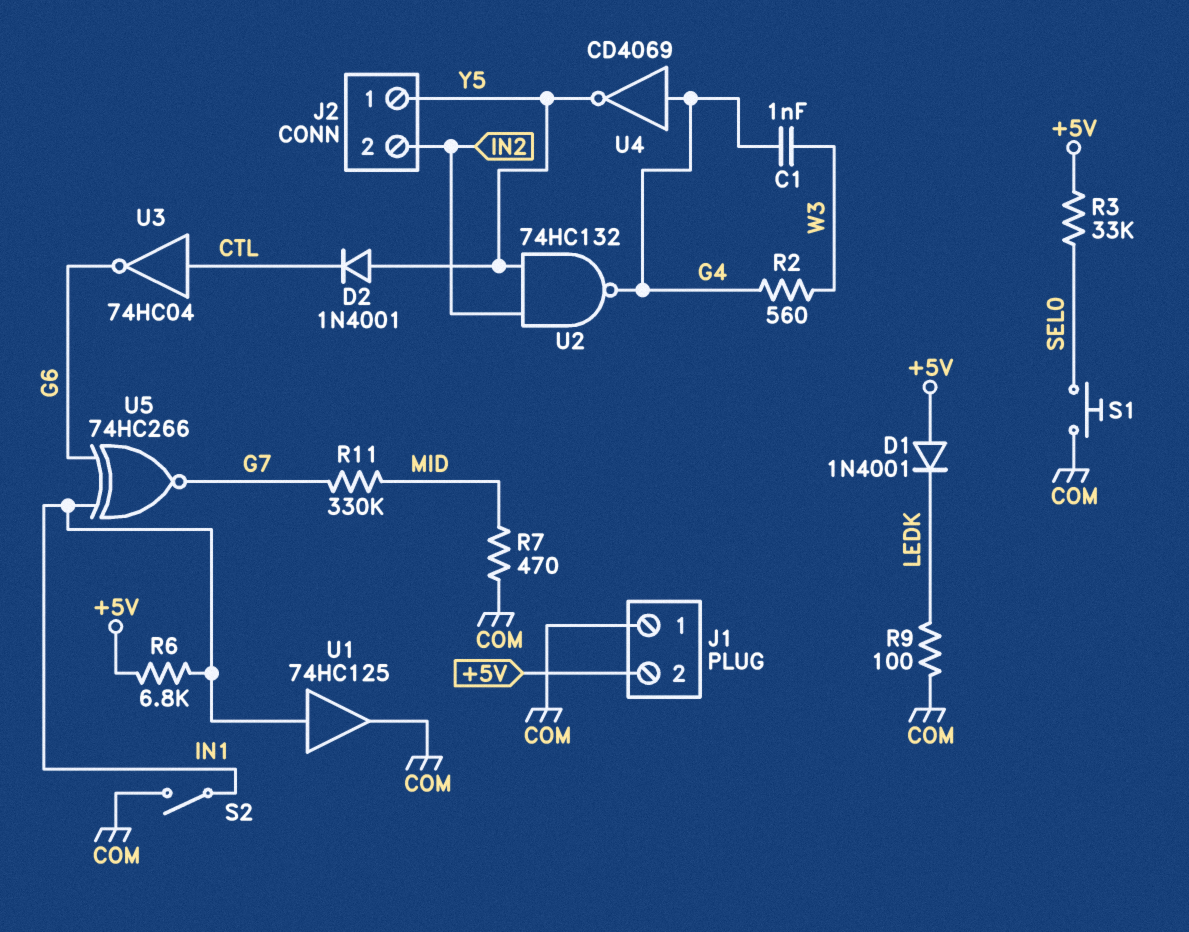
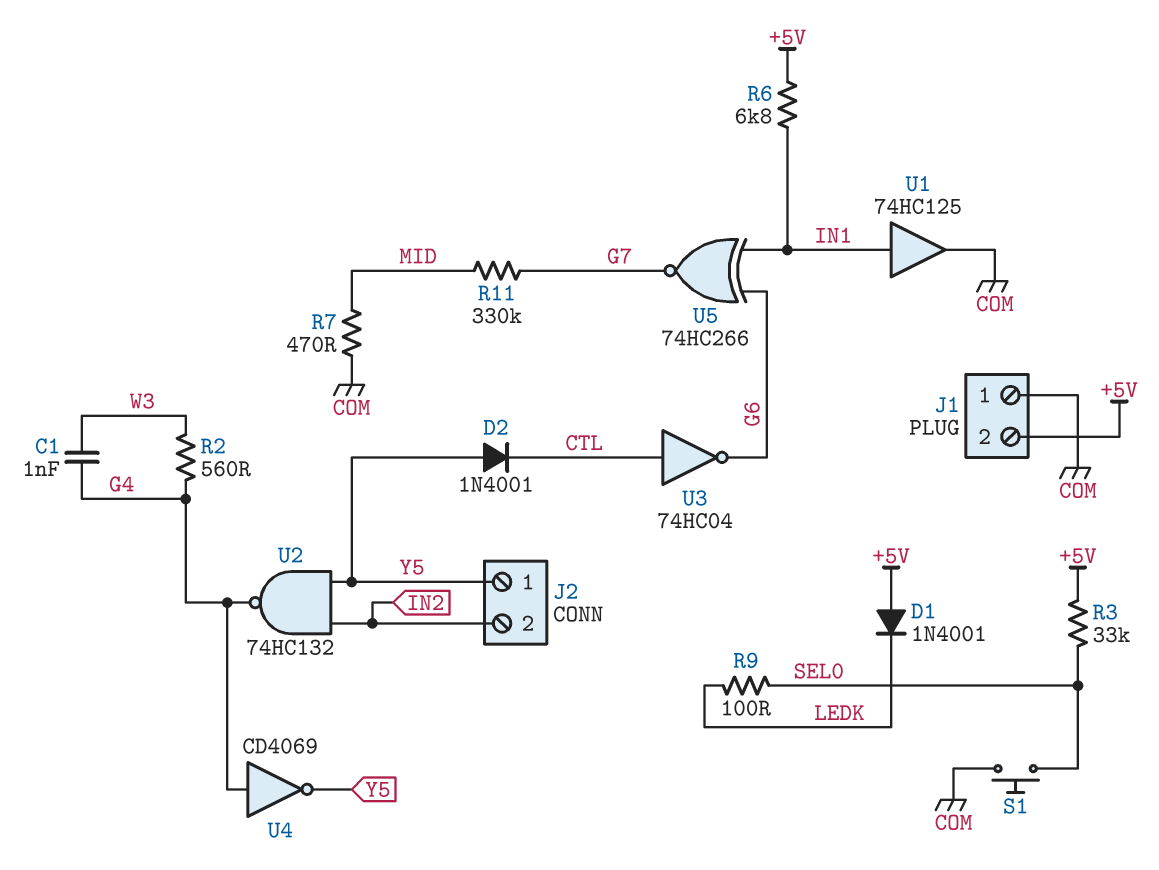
R9: 100 (COM, LEDK) -> 100 (LEDK, SEL0)
S2: switch (COM, IN1) -> none

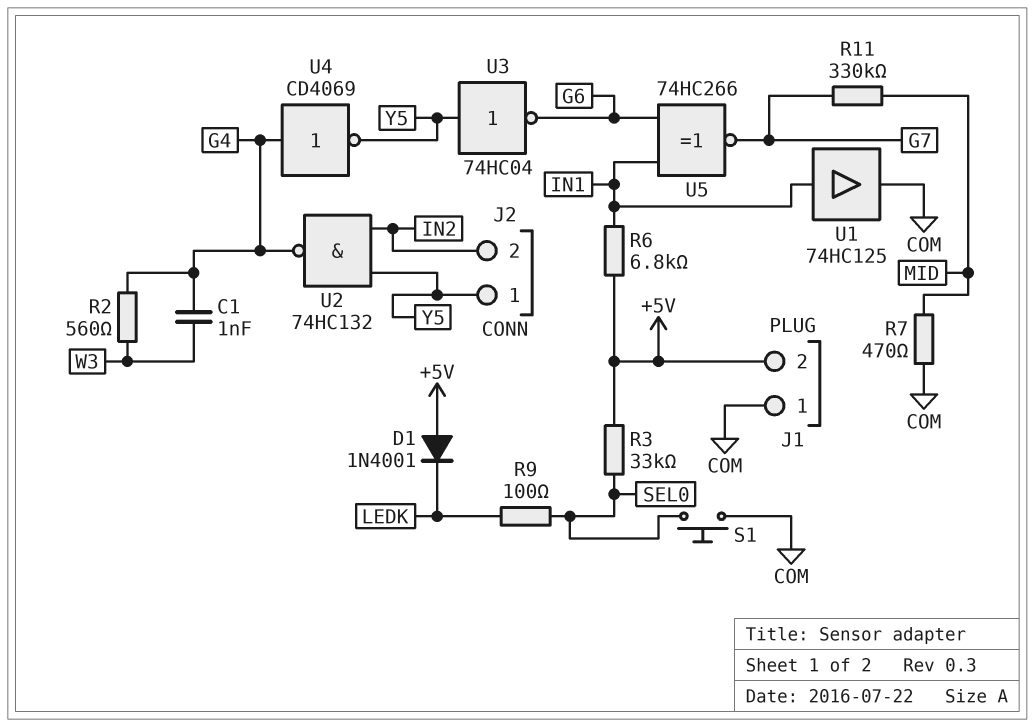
D2: diode 1N4001 (A Y5, K CTL) -> none
U3: NOT 74HC04 (in CTL, out G6) -> NOT 74HC04 (in Y5, out G6)

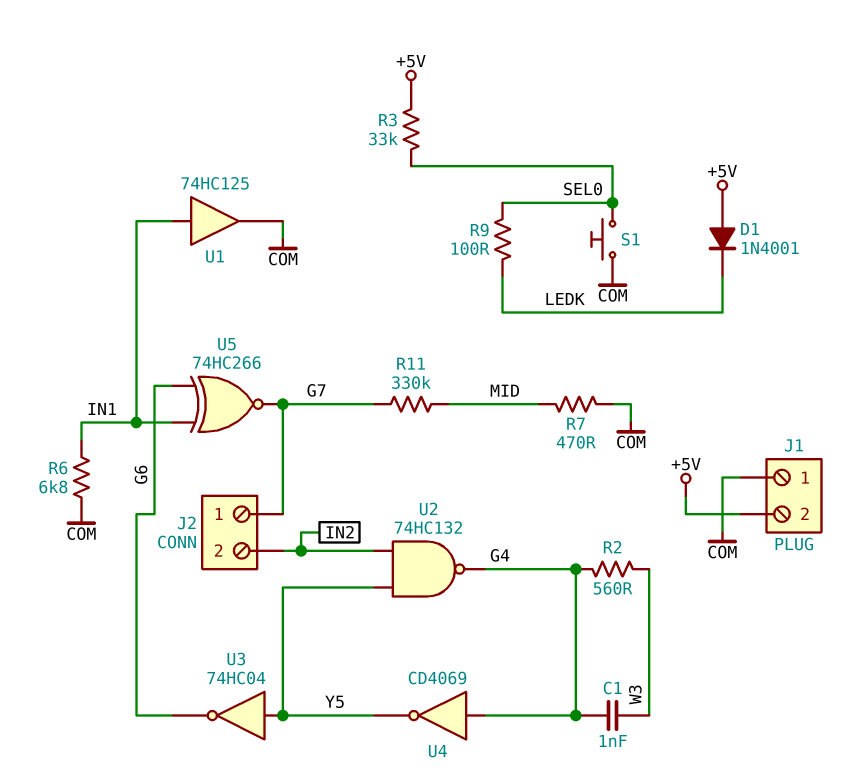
J2 pin 1: Y5 -> G7
R6: 6.8k (+5V, IN1) -> 6.8k (COM, IN1)

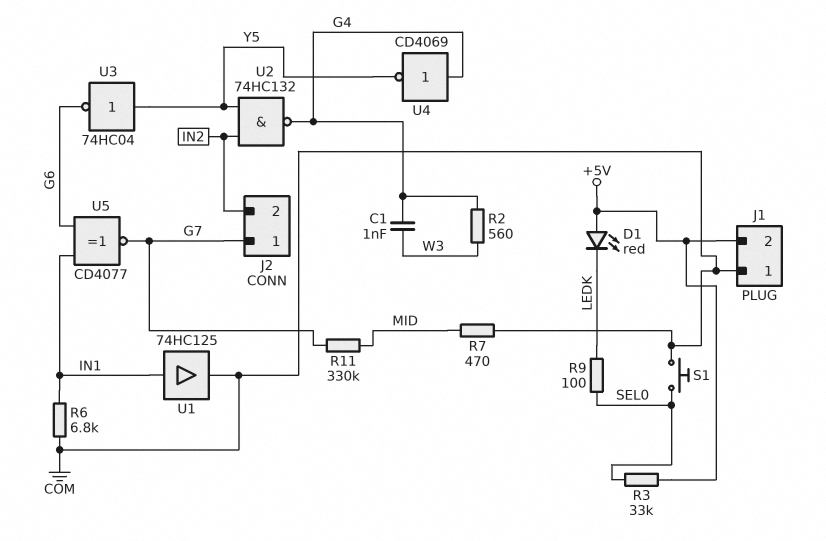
D1: diode 1N4001 (A +5V, K LEDK) -> LED red (A +5V, K LEDK)
U5: XNOR 74HC266 (in G6, in IN1, out G7) -> XNOR CD4077 (in G6, in IN1, out G7)

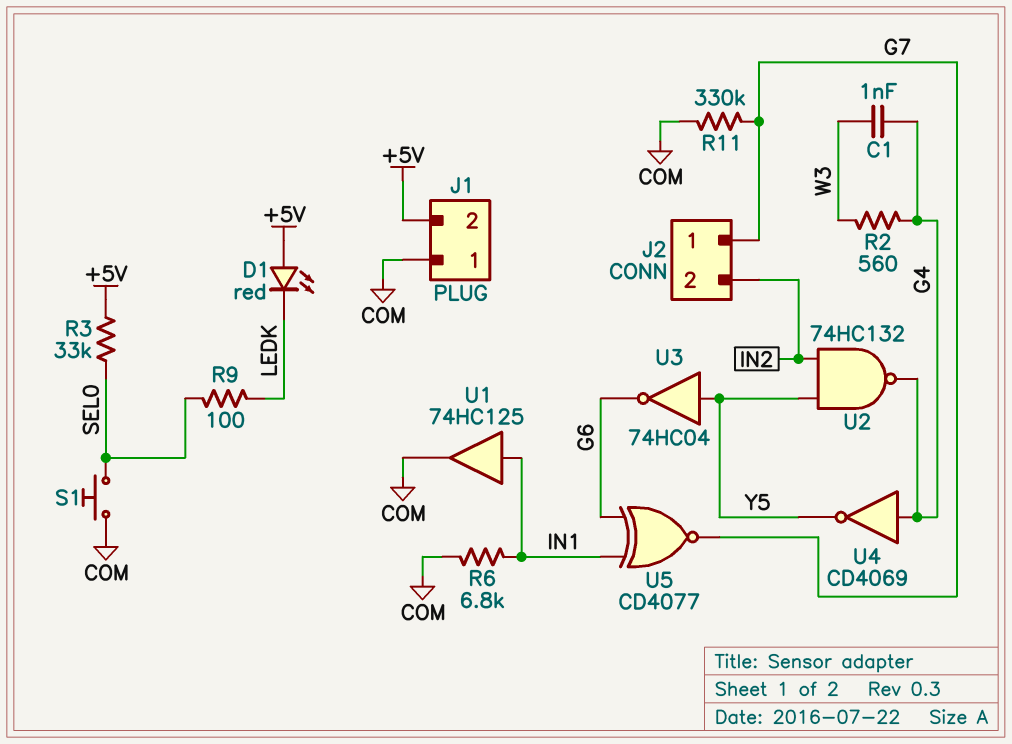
R7: 470 (COM, MID) -> none
R11: 330k (G7, MID) -> 330k (COM, G7)

